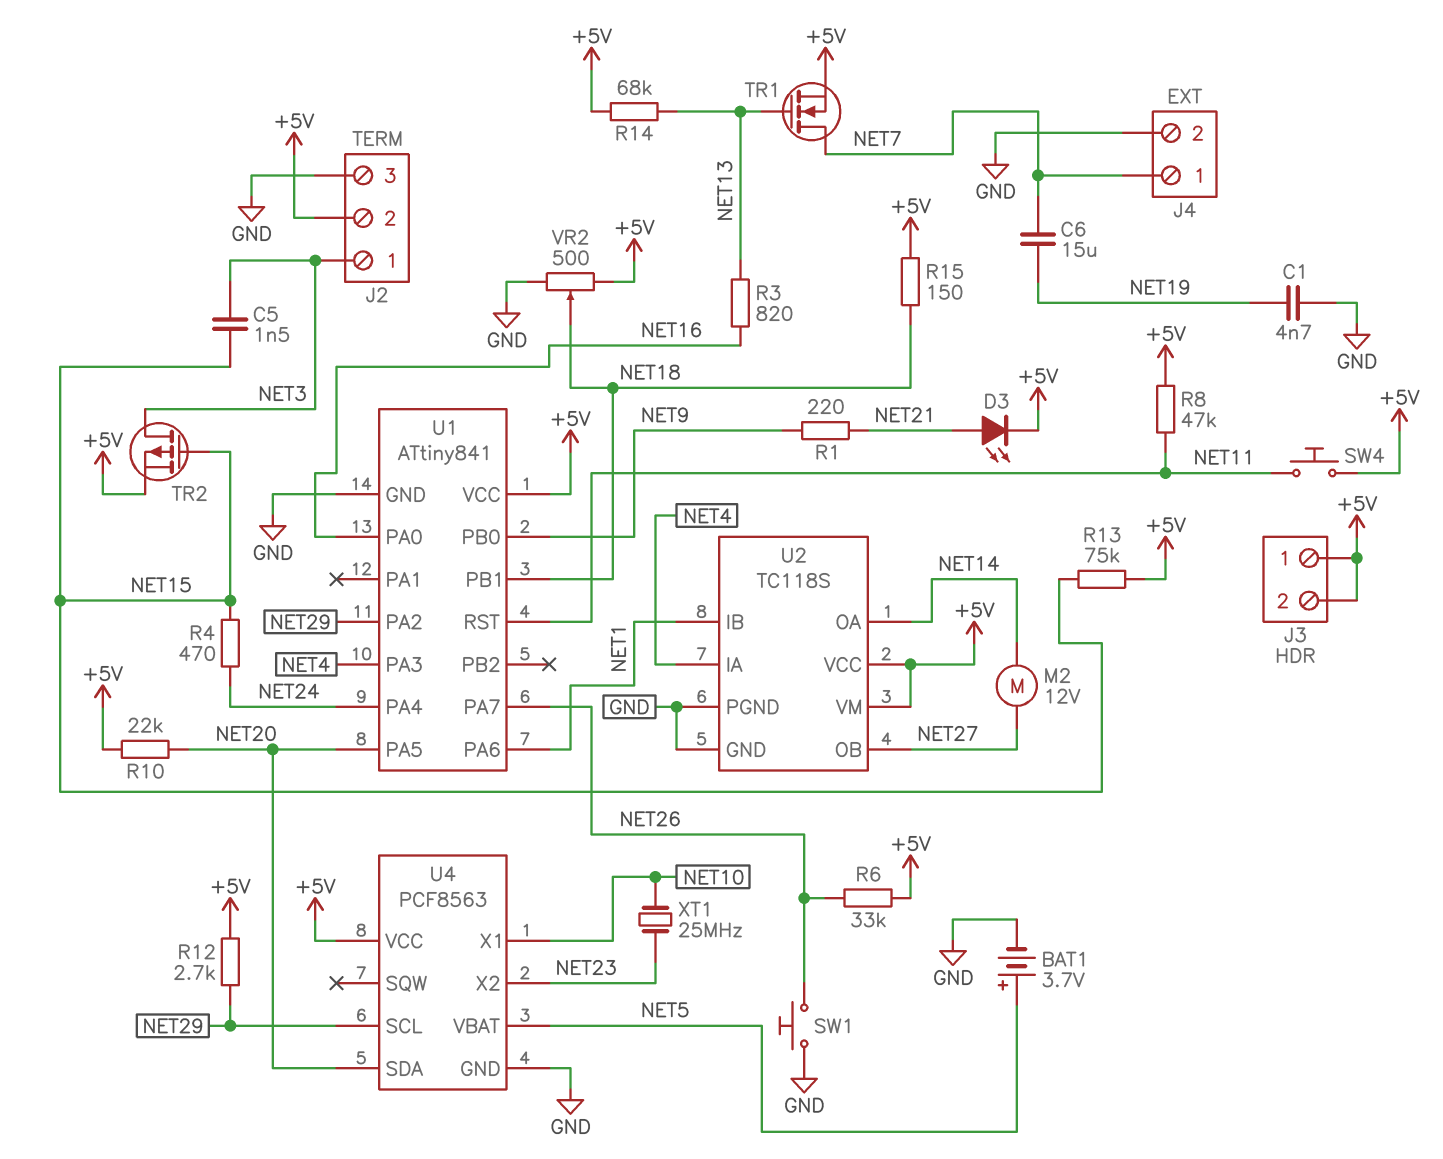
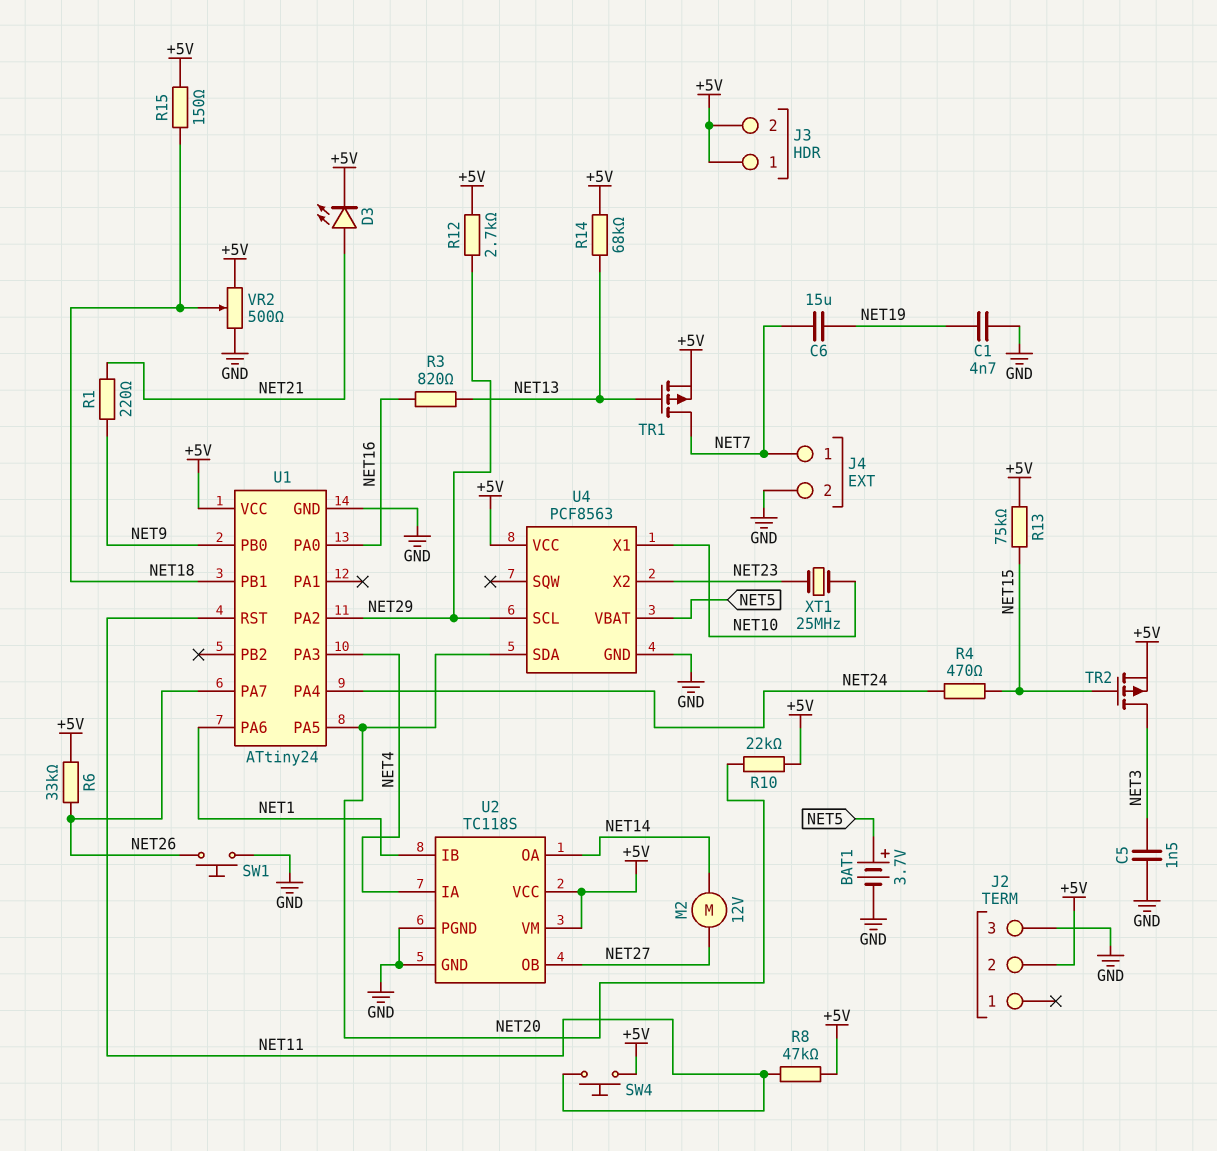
C5: 1.5nF (NET3, NET15) -> 1.5nF (GND, NET3)
J2 pin 1: NET3 -> none
TR1: NMOS (G NET13, D NET7, S +5V) -> PMOS (G NET13, D NET7, S +5V)
U1: ATtiny841 -> ATtiny24

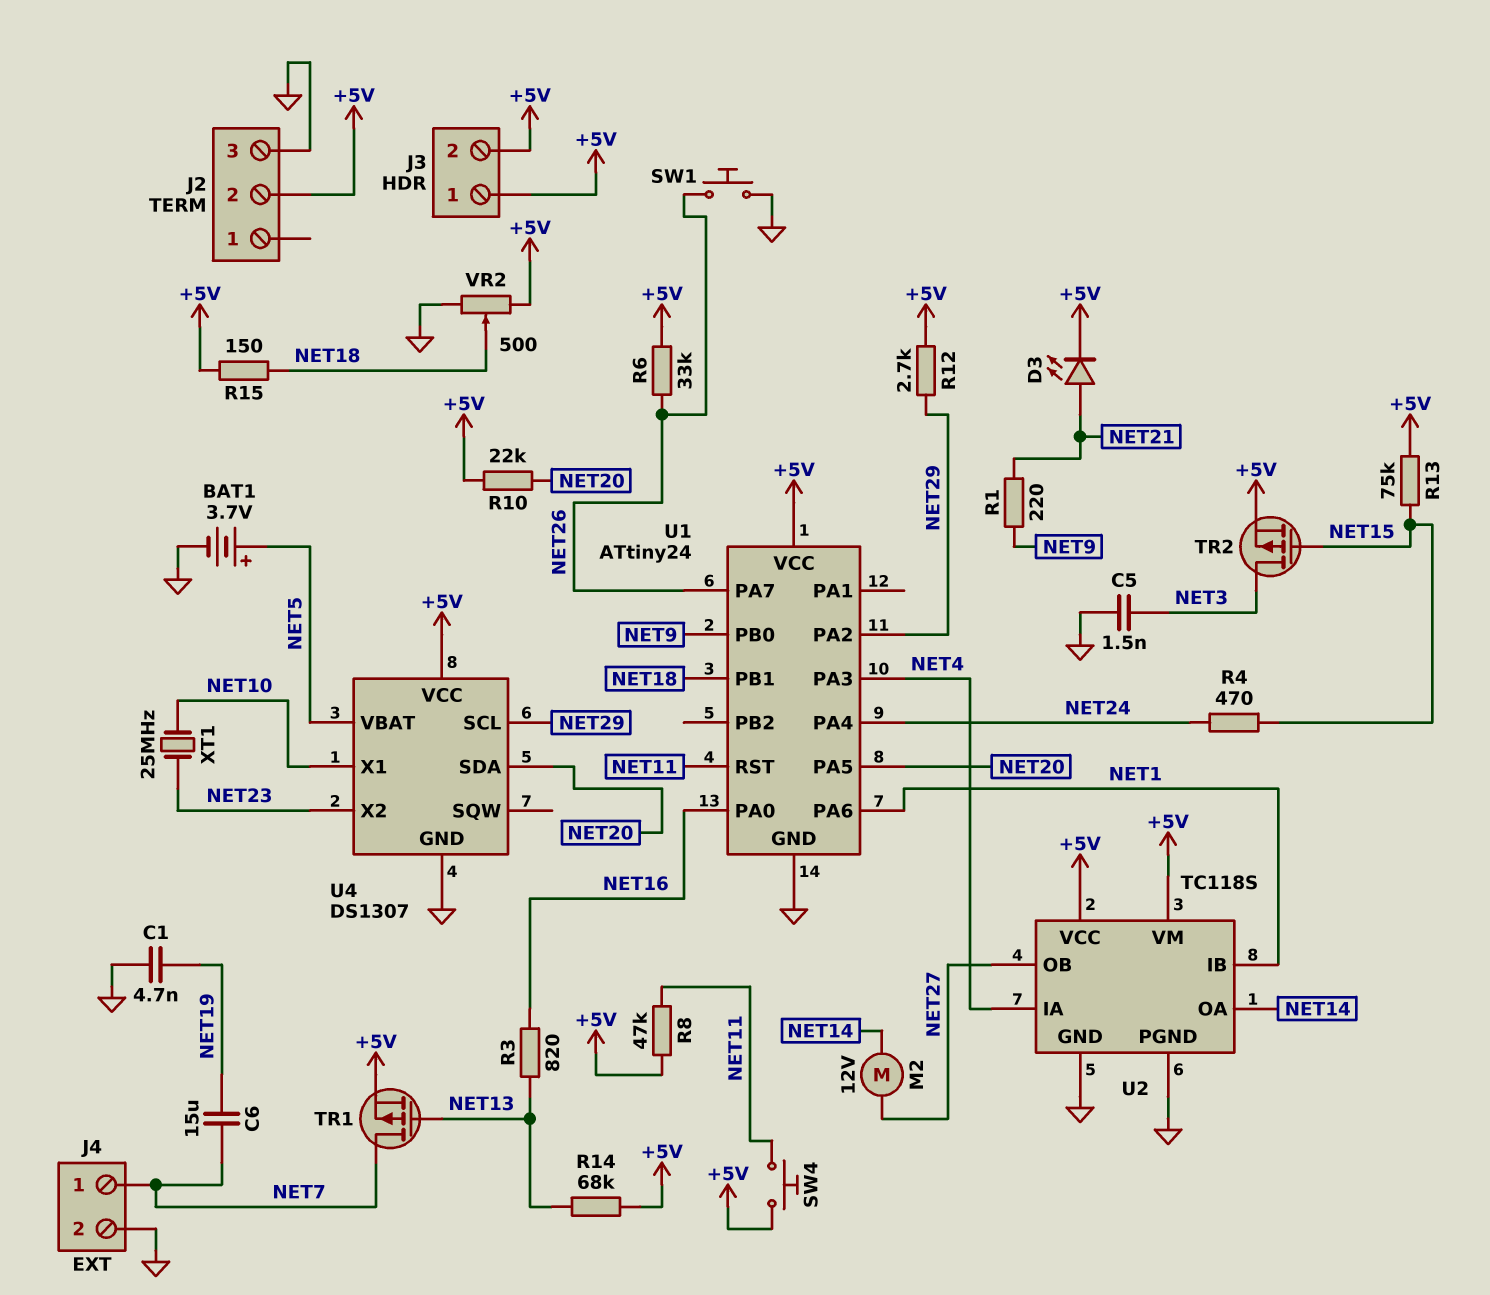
U4: PCF8563 -> DS1307

